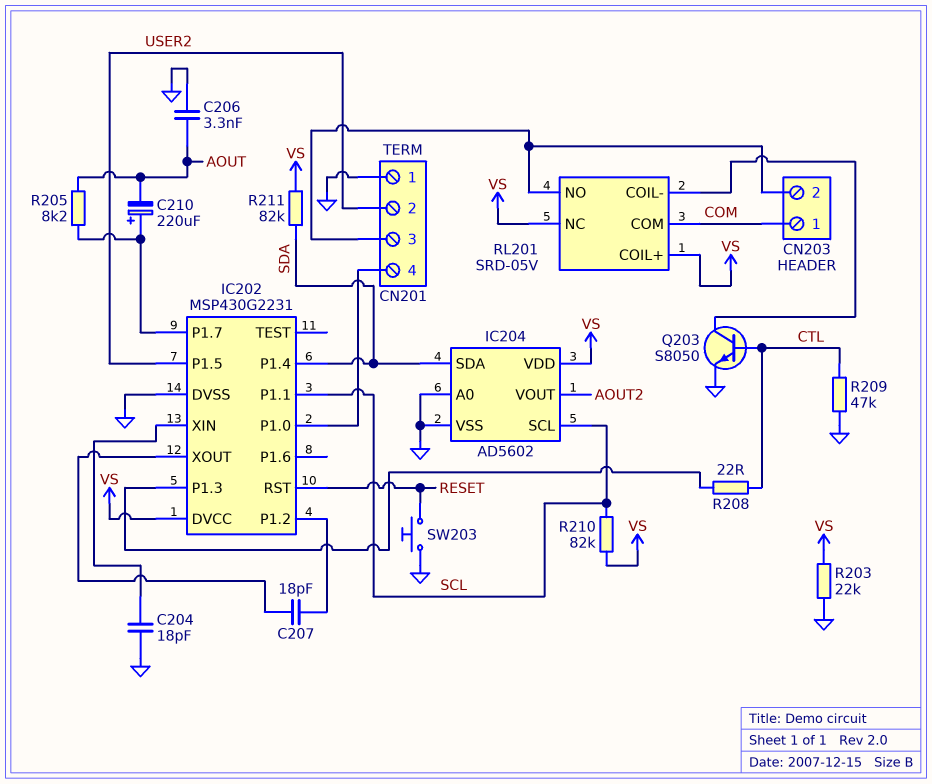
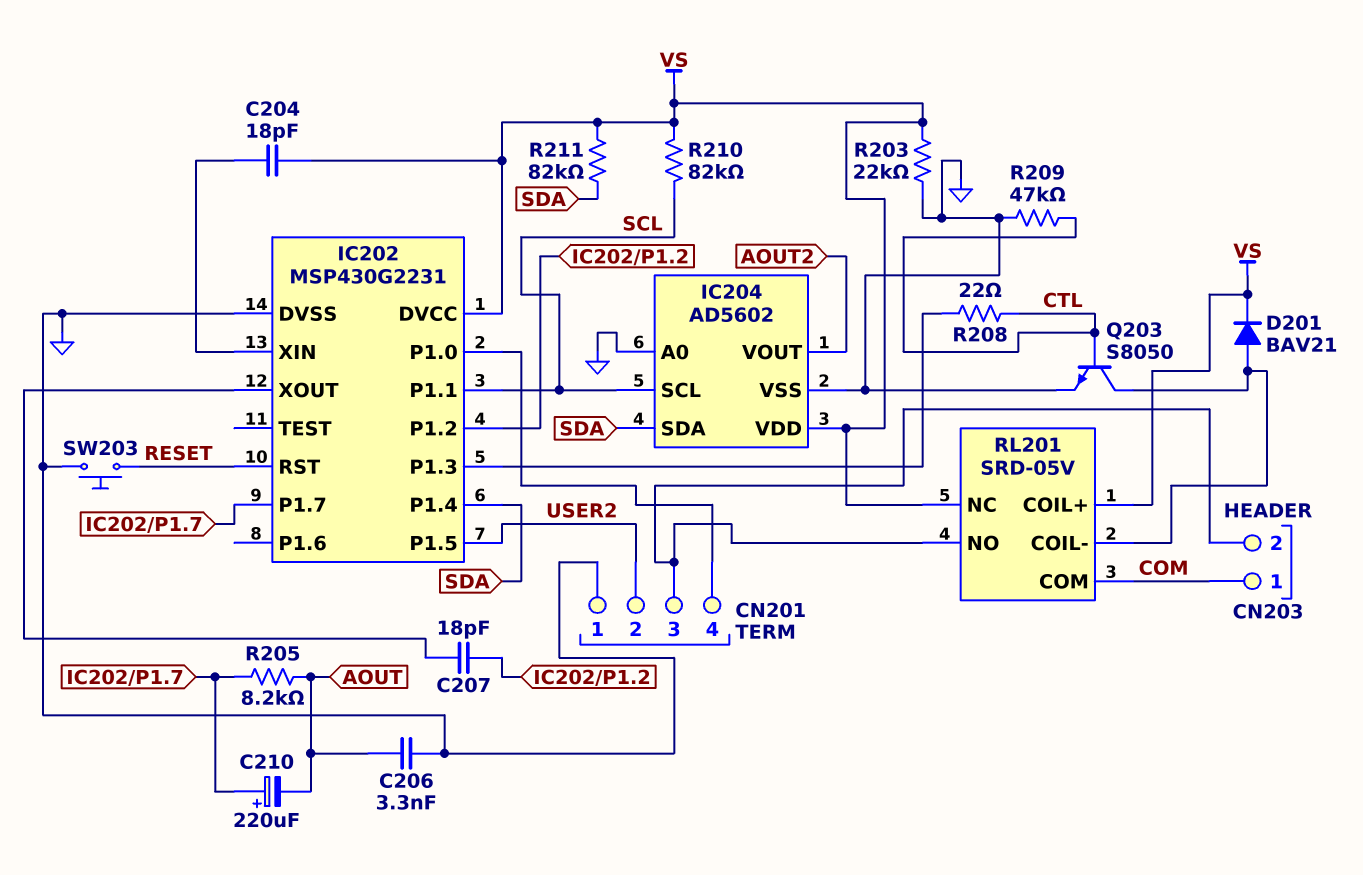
C204: 18pF (GND, IC202/XIN) -> 18pF (IC202/XIN, VS)
D201: none -> diode BAV21 (A RL201/COIL-, K VS)

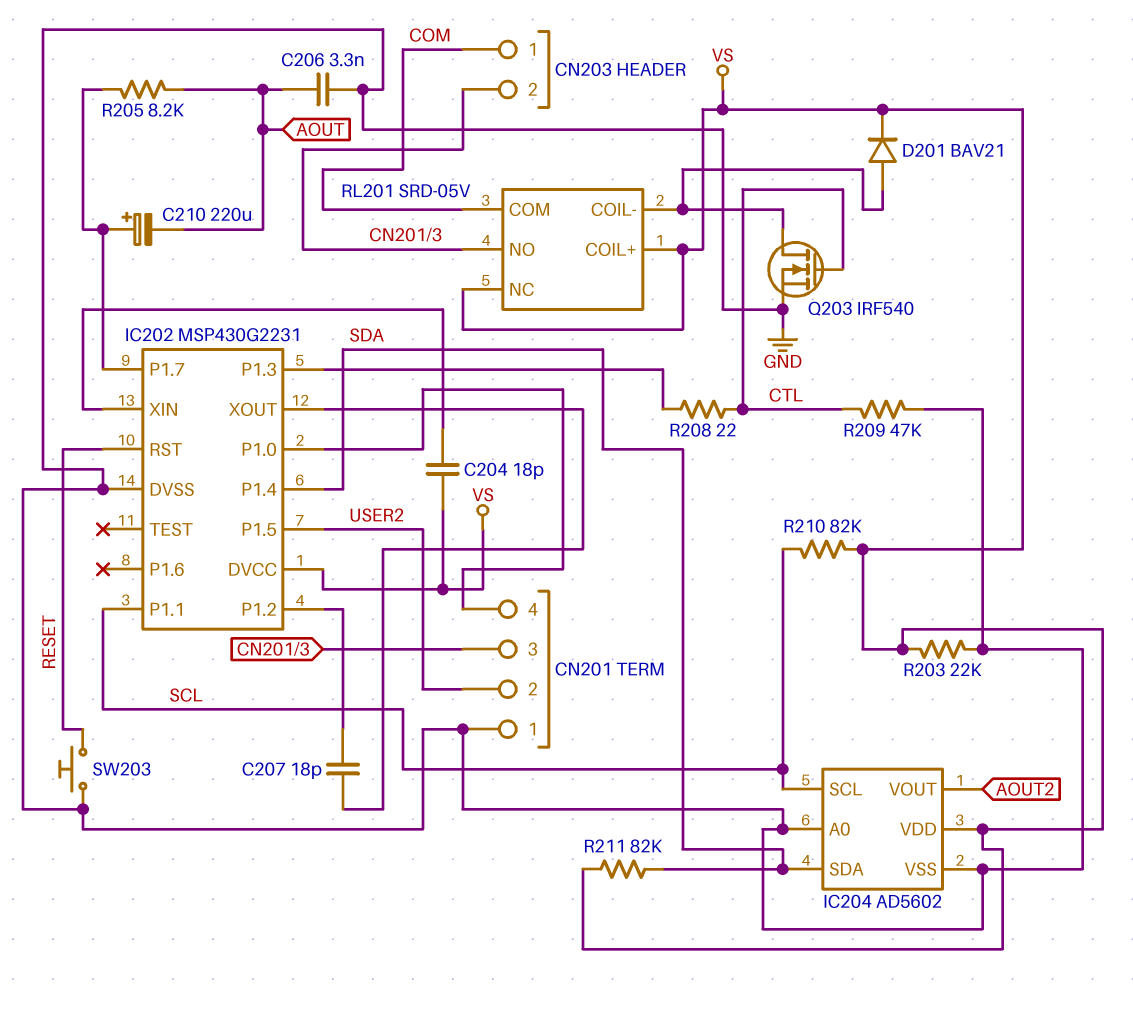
Q203: NPN S8050 (B CTL, C RL201/COIL-, E GND) -> NMOS IRF540 (G CTL, D RL201/COIL-, S GND)

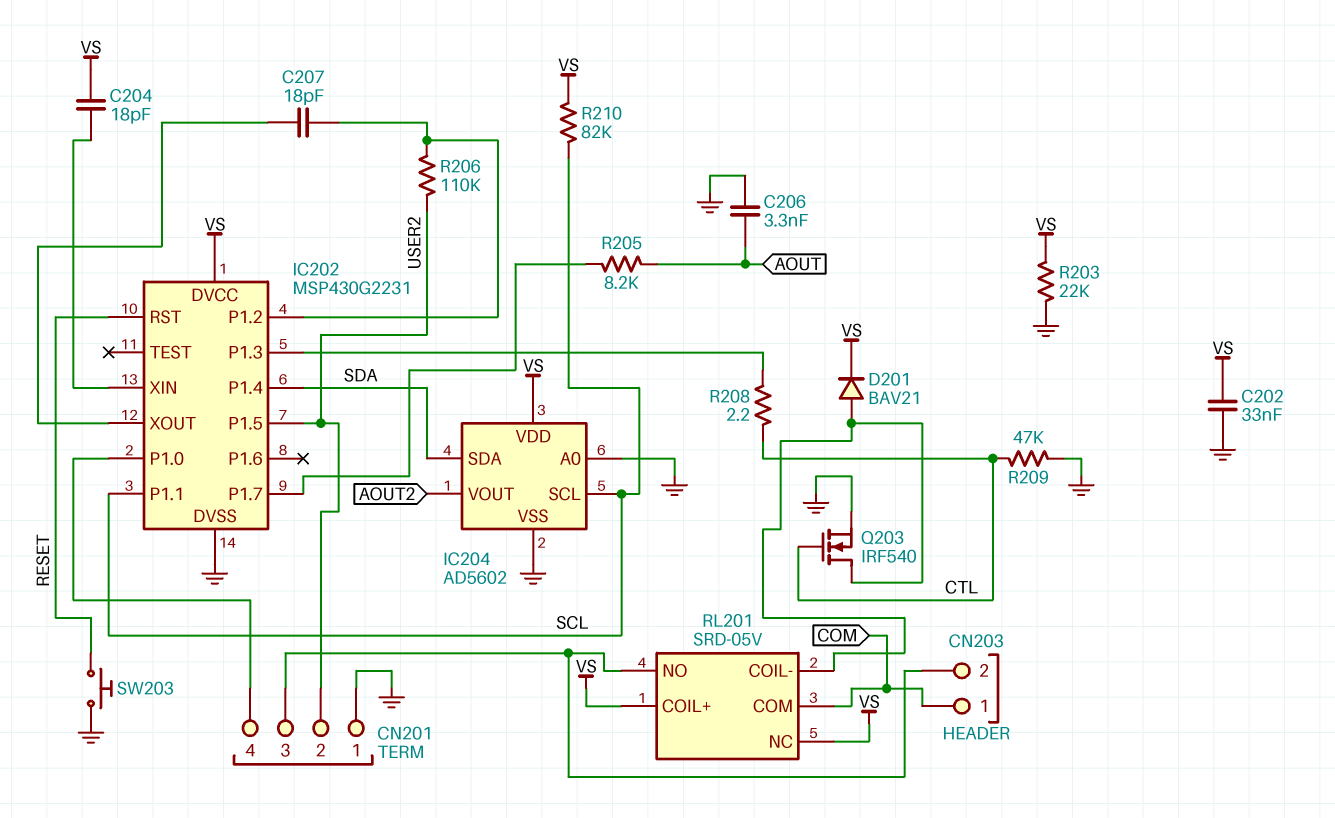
C202: none -> 33nF (GND, VS)
C210: 220uF (plus IC202/P1.7, minus AOUT) -> none
R206: none -> 110k (IC202/P1.2, USER2)
R208: 22 (CTL, IC202/P1.3) -> 2.2 (CTL, IC202/P1.3)
R211: 82k (SDA, VS) -> none

